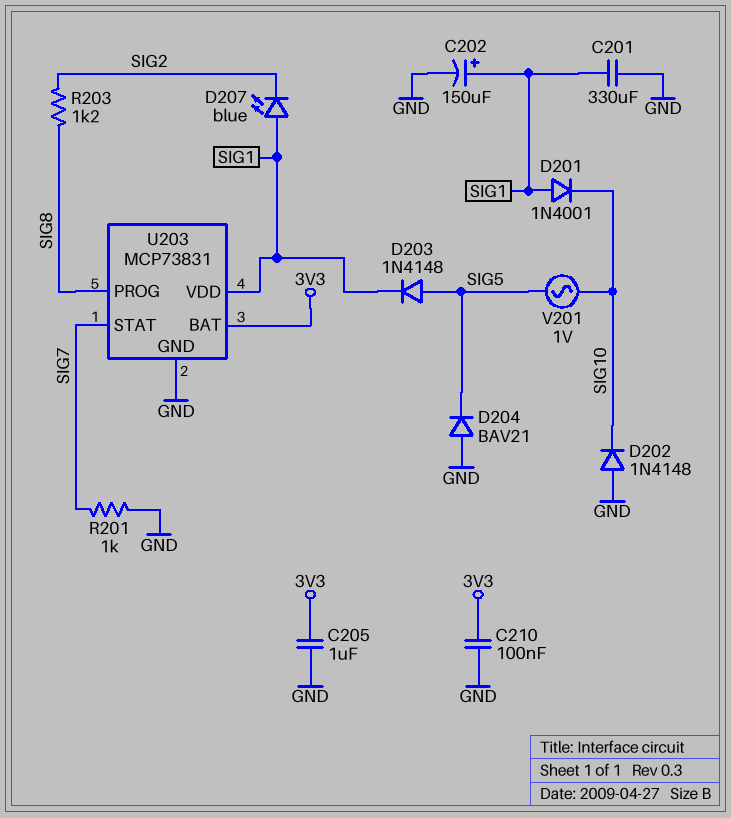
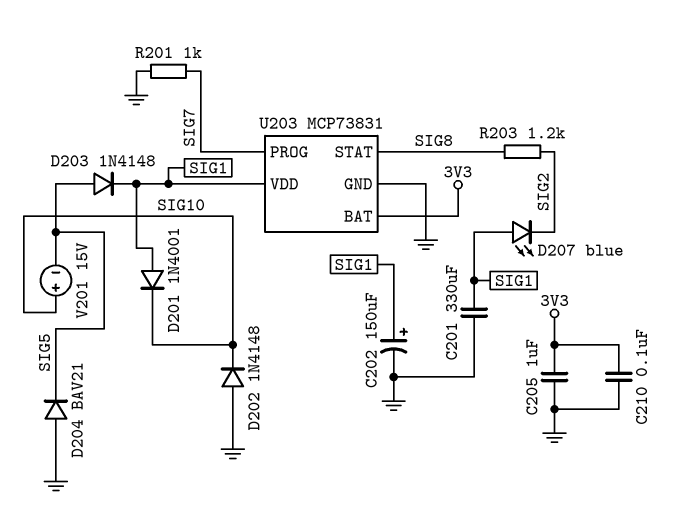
U203 pin PROG: SIG8 -> SIG7
U203 pin STAT: SIG7 -> SIG8
V201: AC 1V (SIG5, SIG10) -> 15V (plus SIG10, minus SIG5)

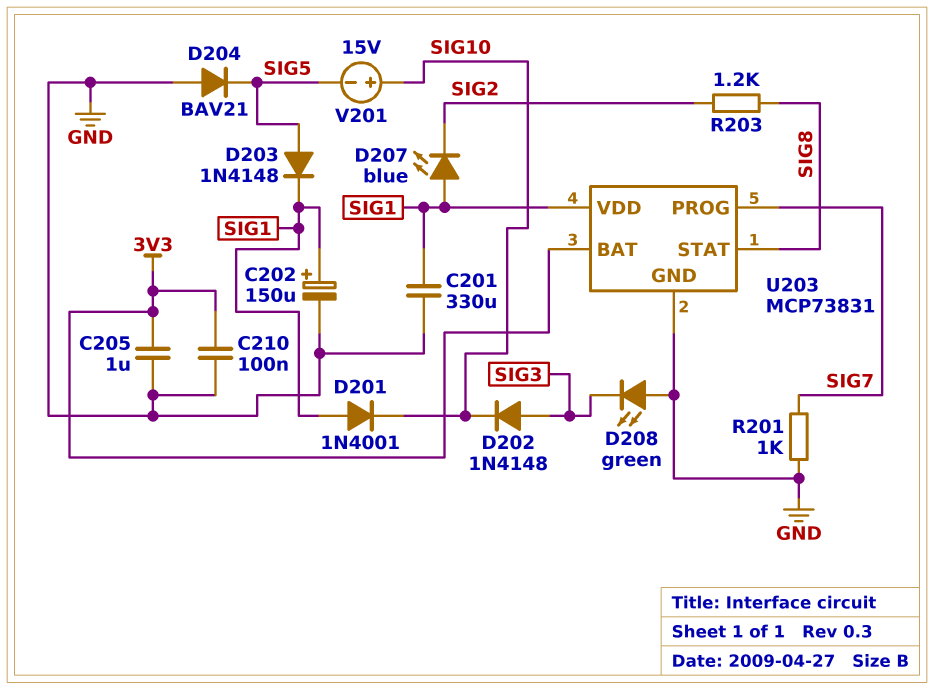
D202: diode 1N4148 (A GND, K SIG10) -> diode 1N4148 (A SIG3, K SIG10)
D208: none -> LED green (A GND, K SIG3)

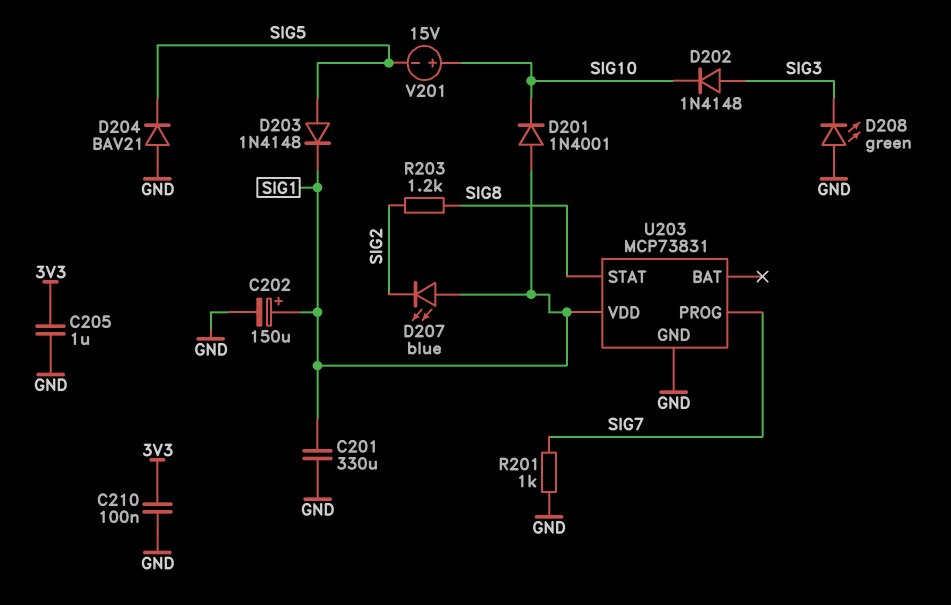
U203 pin BAT: 3V3 -> none

